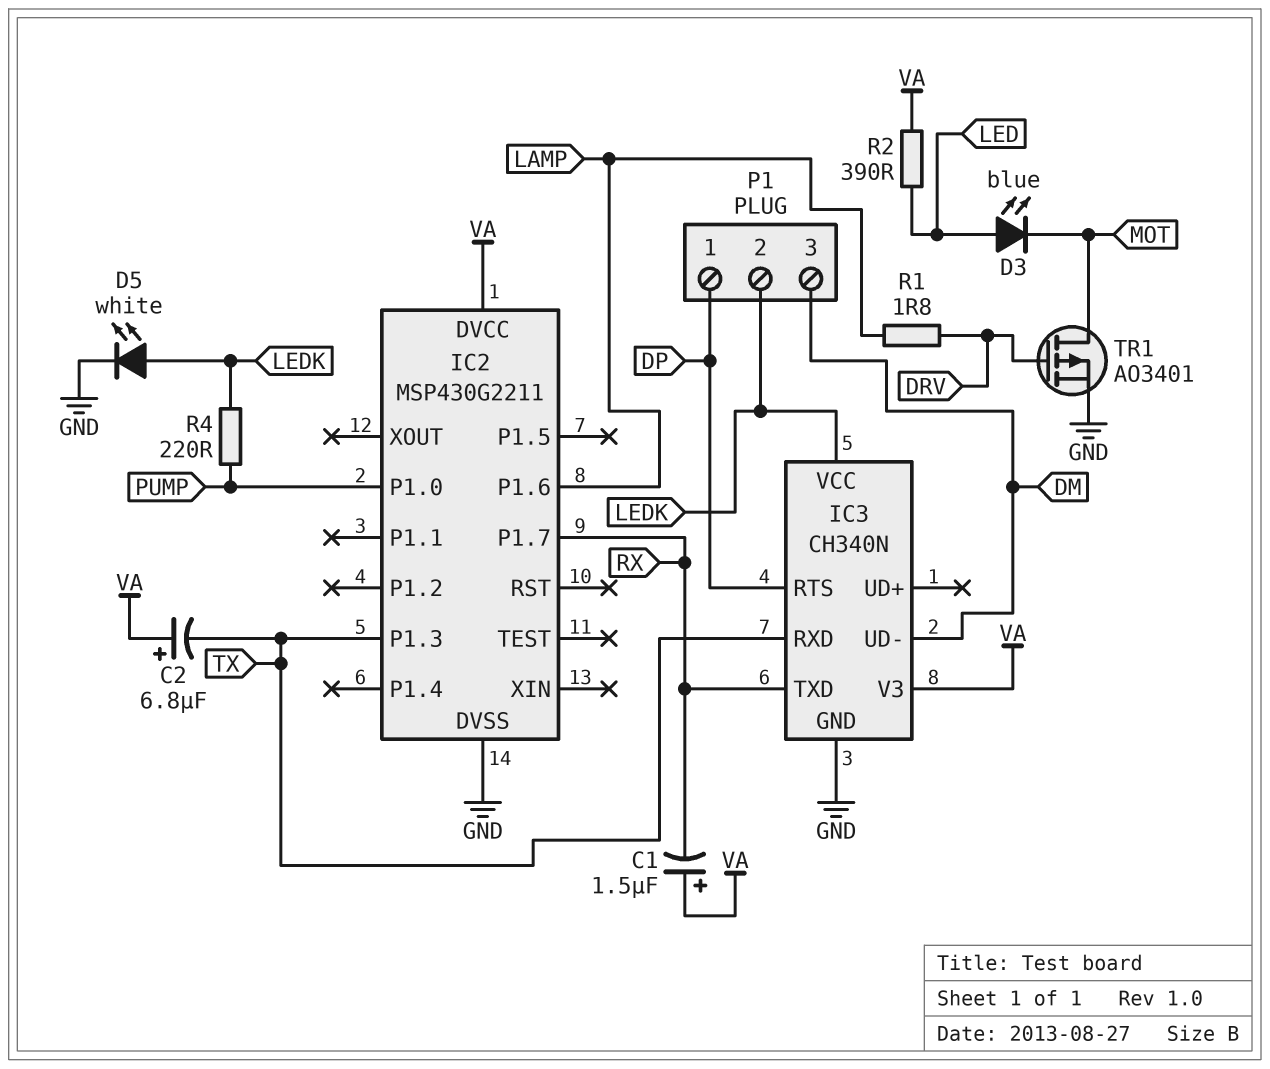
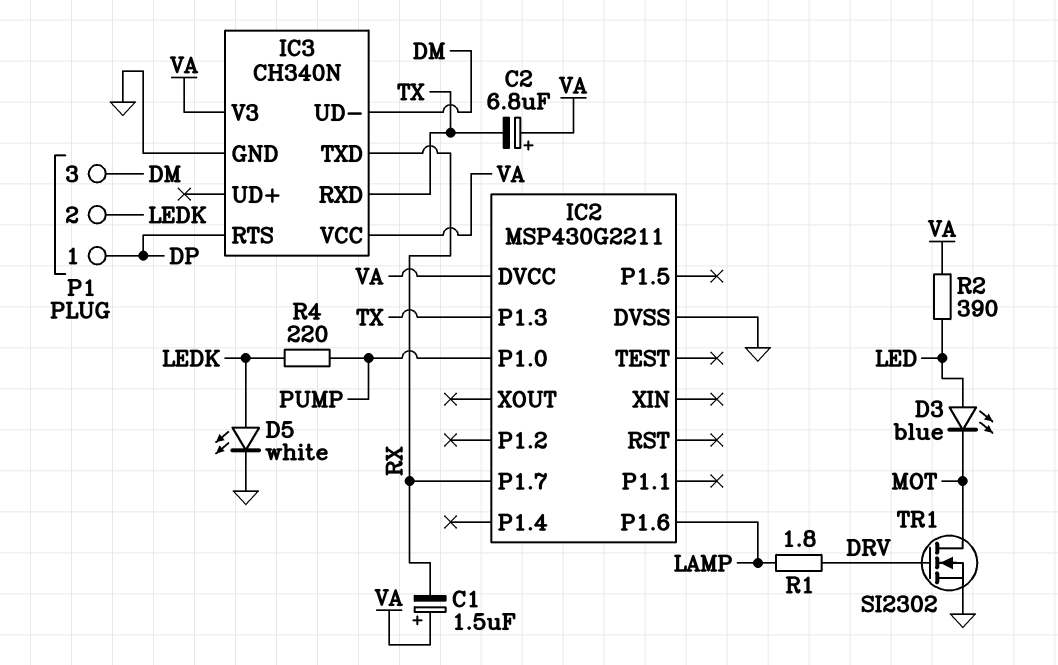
IC3 pin VCC: LEDK -> VA
TR1: PMOS AO3401 (G DRV, D MOT, S GND) -> NMOS SI2302 (G DRV, D MOT, S GND)

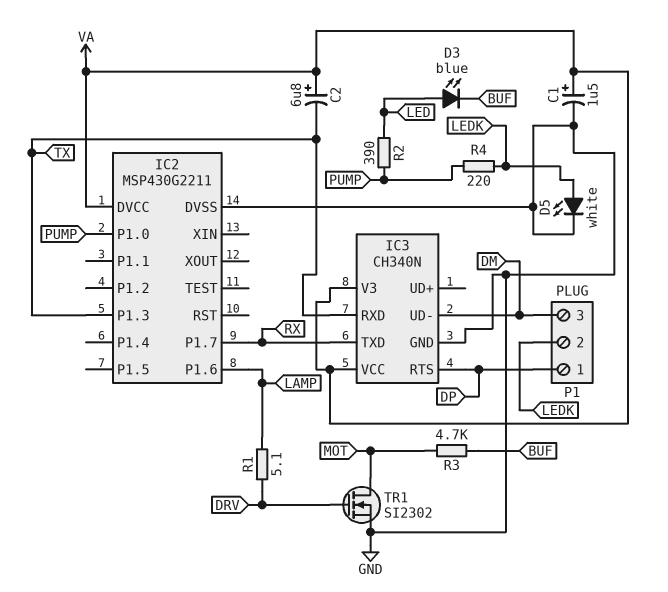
C1: 1.5uF (plus VA, minus RX) -> 1.5uF (plus VA, minus GND)
D3: LED blue (A LED, K MOT) -> LED blue (A LED, K BUF)
R1: 1.8 (DRV, LAMP) -> 5.1 (DRV, LAMP)
R2: 390 (LED, VA) -> 390 (LED, PUMP)
R3: none -> 4.7k (BUF, MOT)

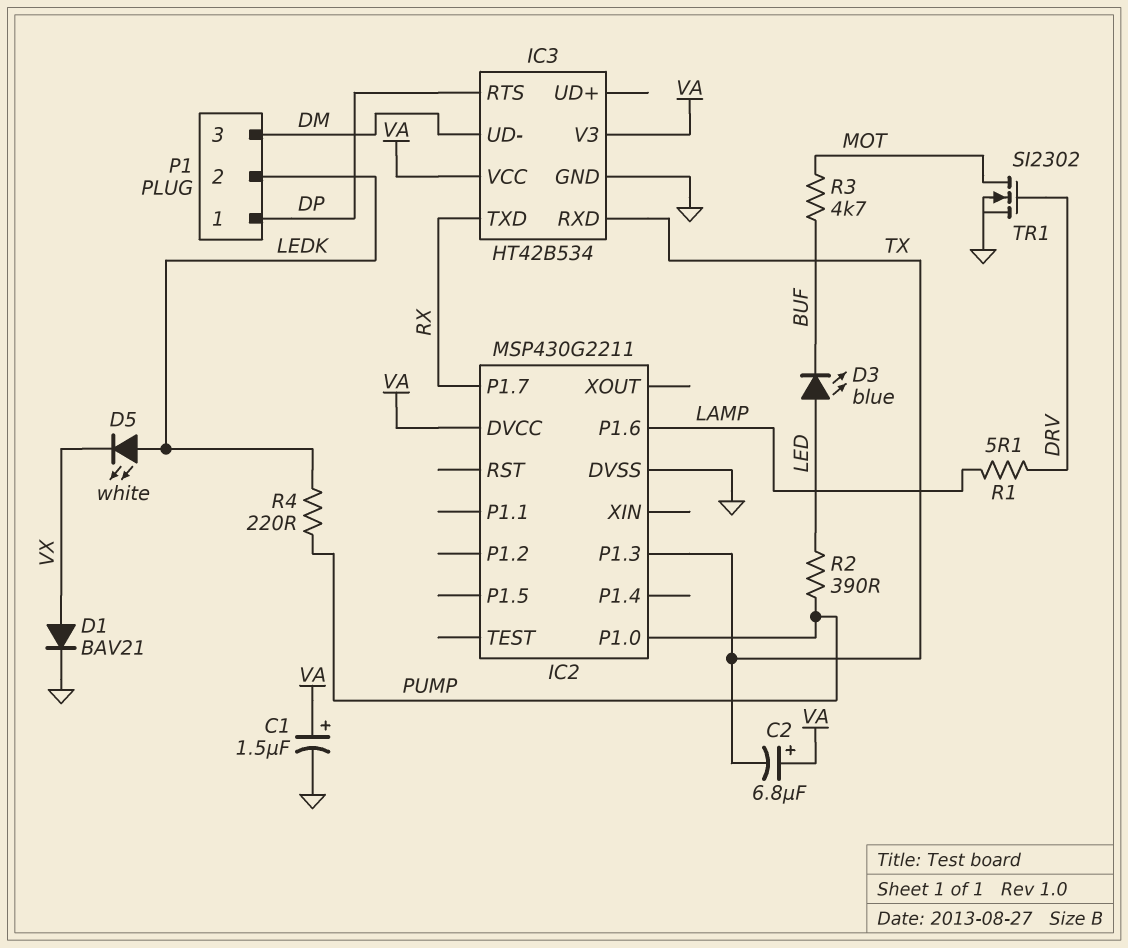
D1: none -> diode BAV21 (A VX, K GND)
D5: LED white (A LEDK, K GND) -> LED white (A LEDK, K VX)
IC3: CH340N -> HT42B534

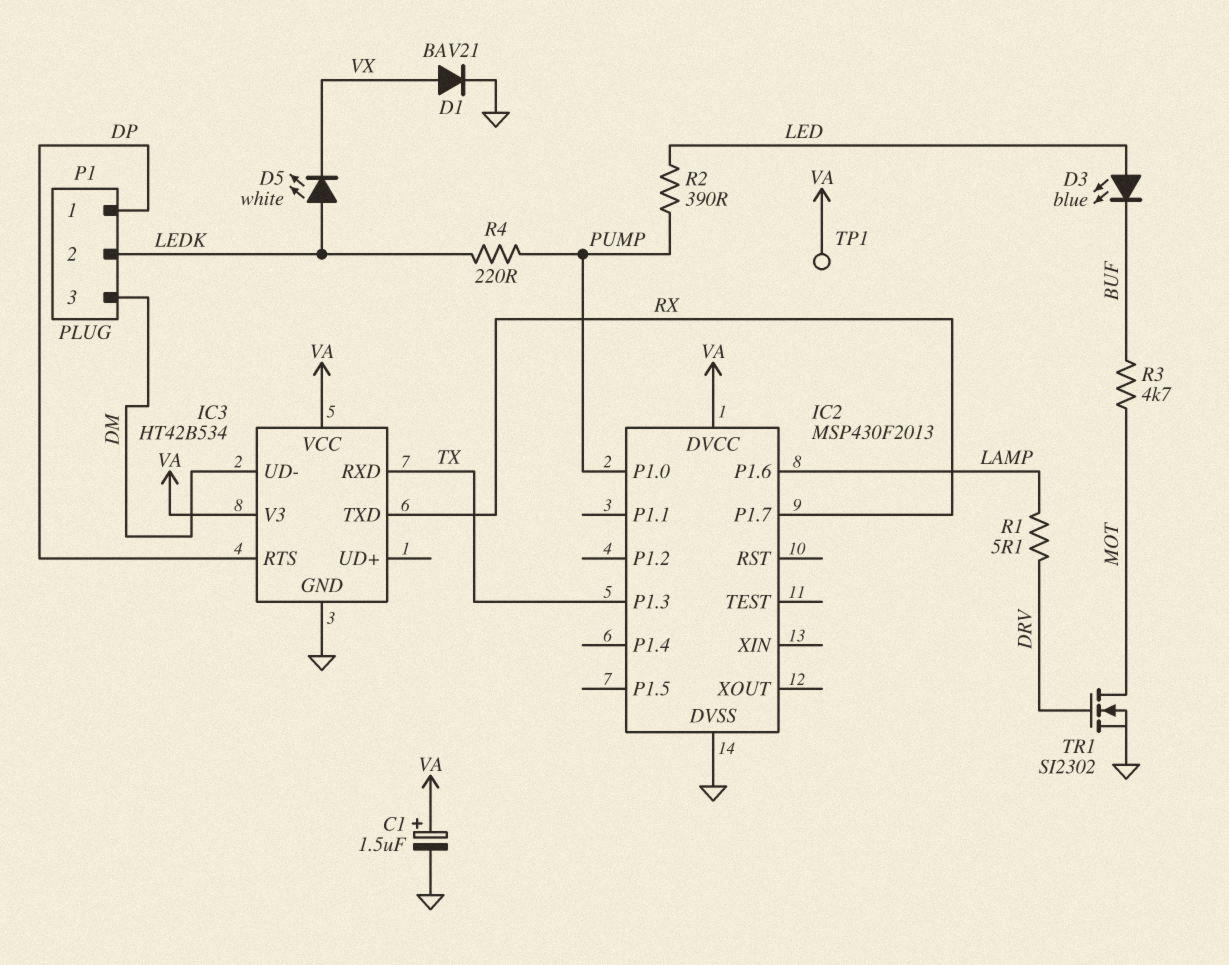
C2: 6.8uF (plus VA, minus TX) -> none
IC2: MSP430G2211 -> MSP430F2013
TP1: none -> test point (VA)

